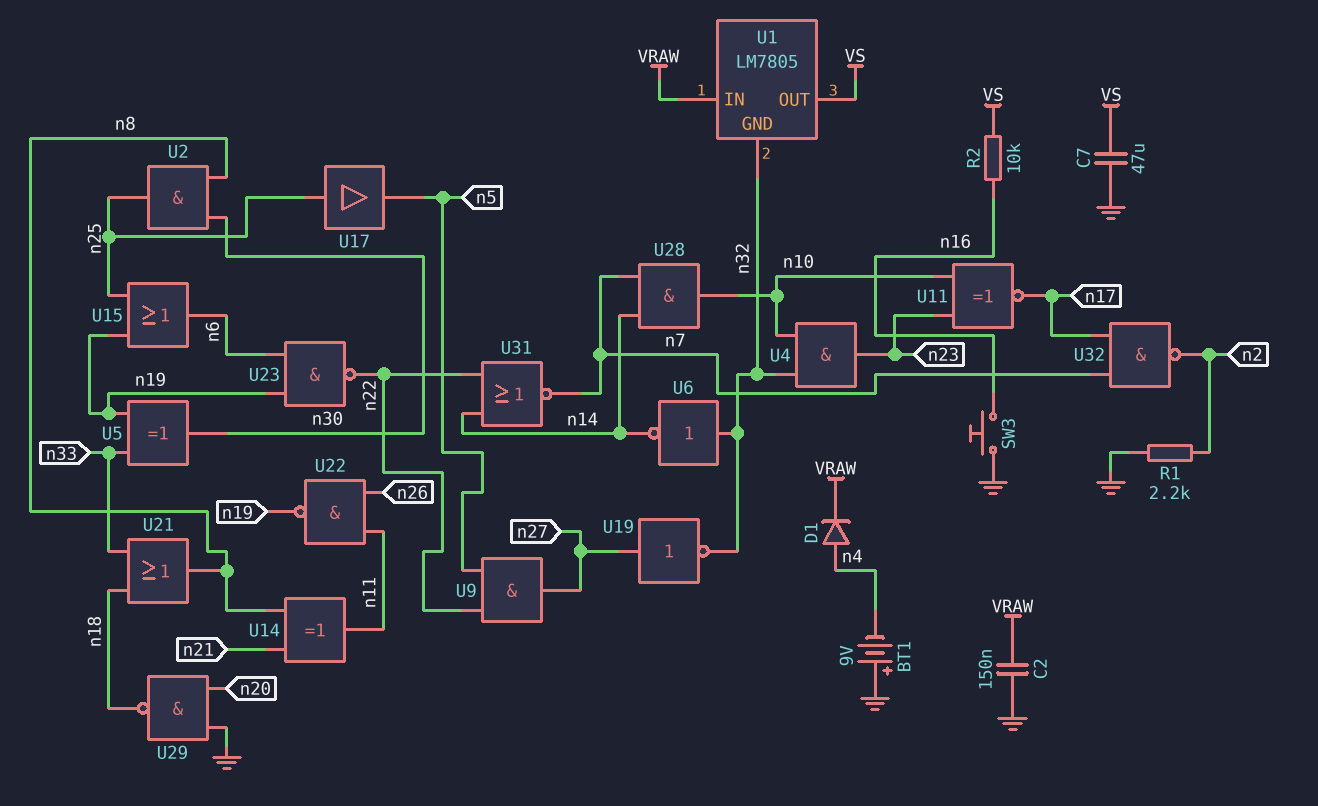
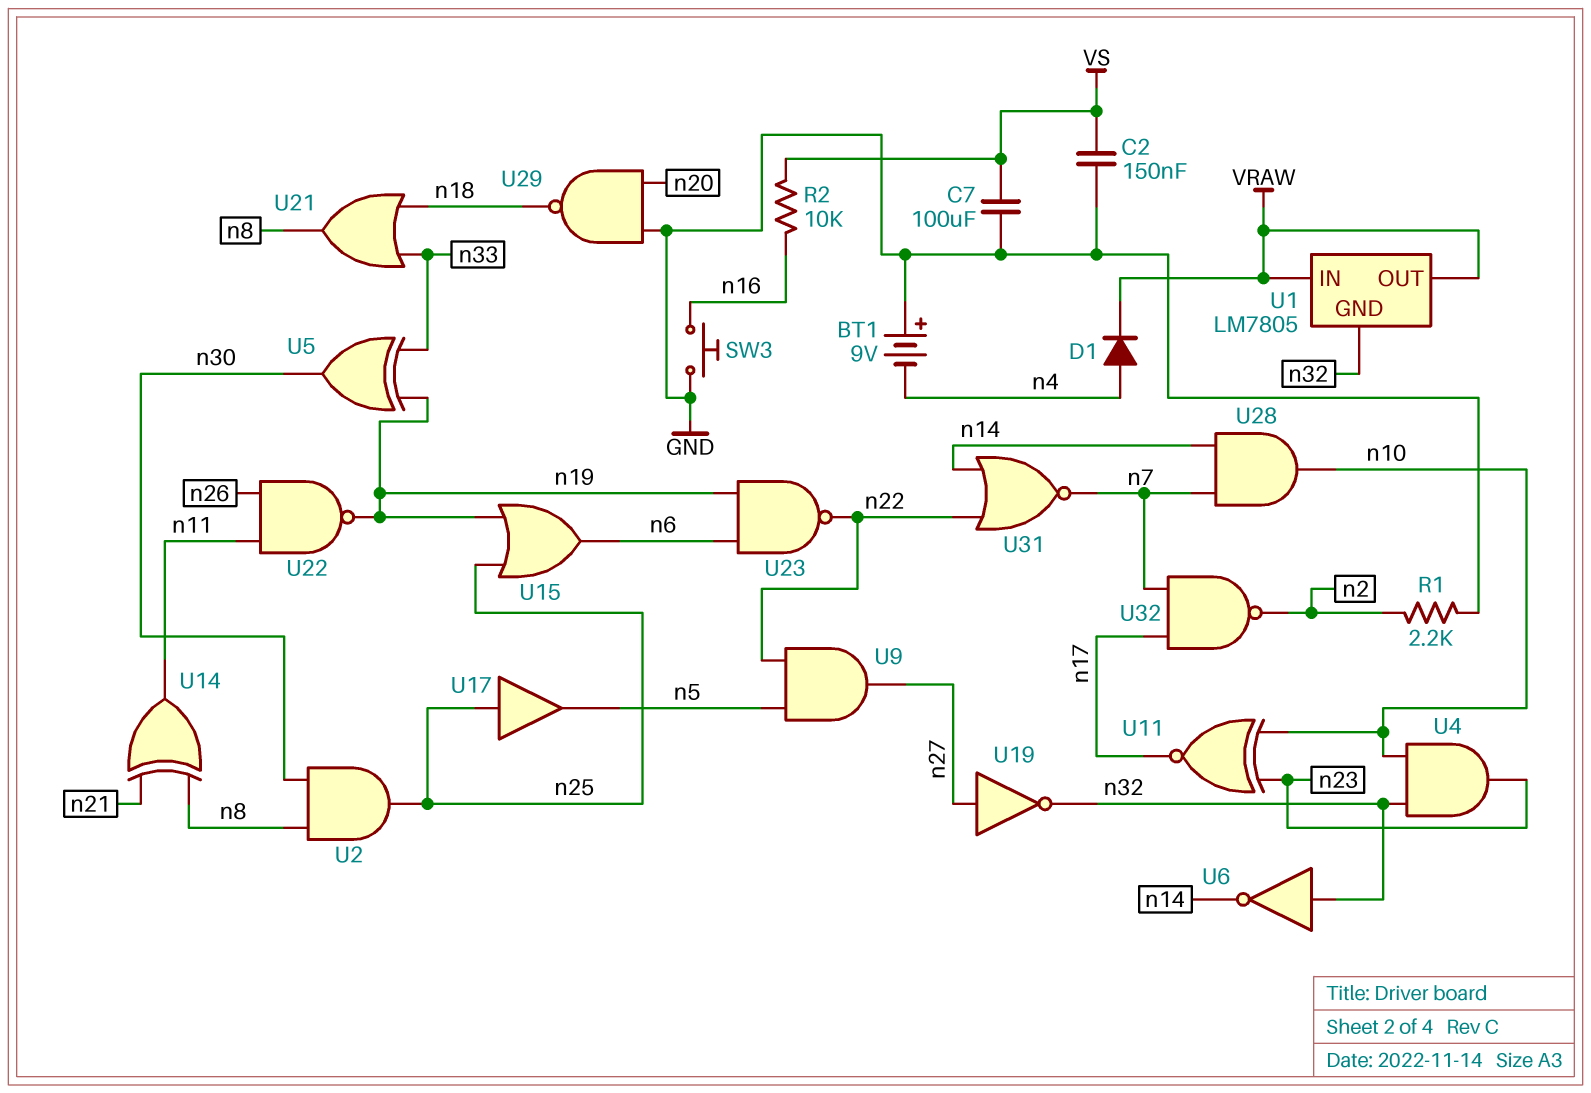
C2: 150nF (GND, VRAW) -> 150nF (GND, VS)
C7: 47uF (GND, VS) -> 100uF (GND, VS)
U1 pin OUT: VS -> VRAW

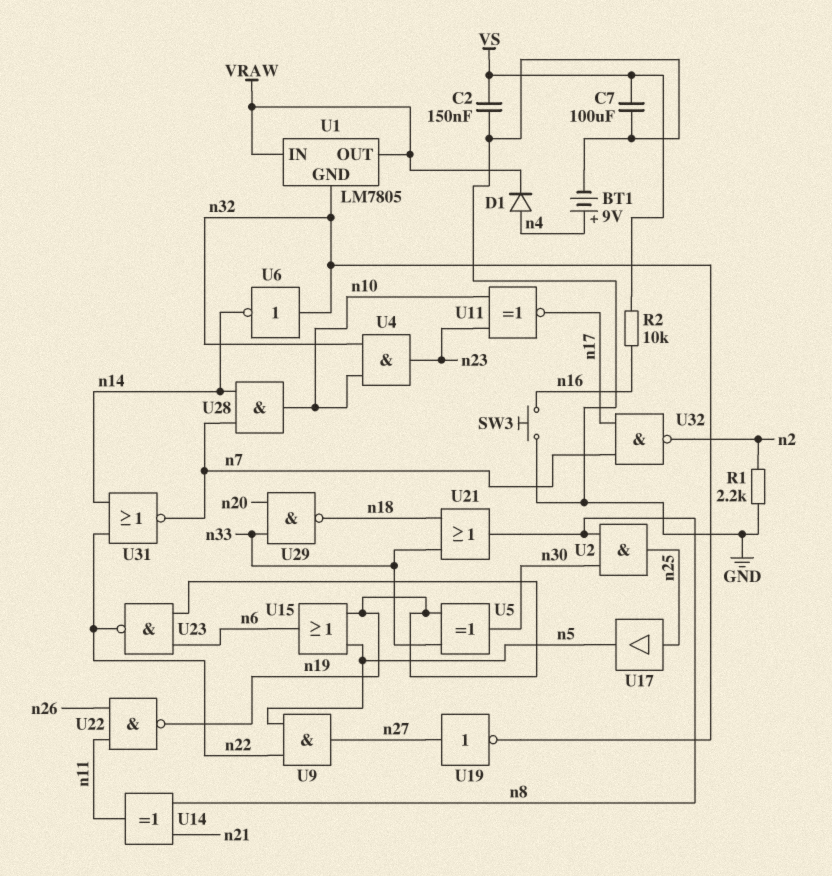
BT1: 9V (plus GND, minus n4) -> 9V (plus n4, minus GND)
U15: OR (in n19, in n25, out n6) -> OR (in n5, in n19, out n6)
U29: NAND (in GND, in n20, out n18) -> NAND (in n20, in n33, out n18)

